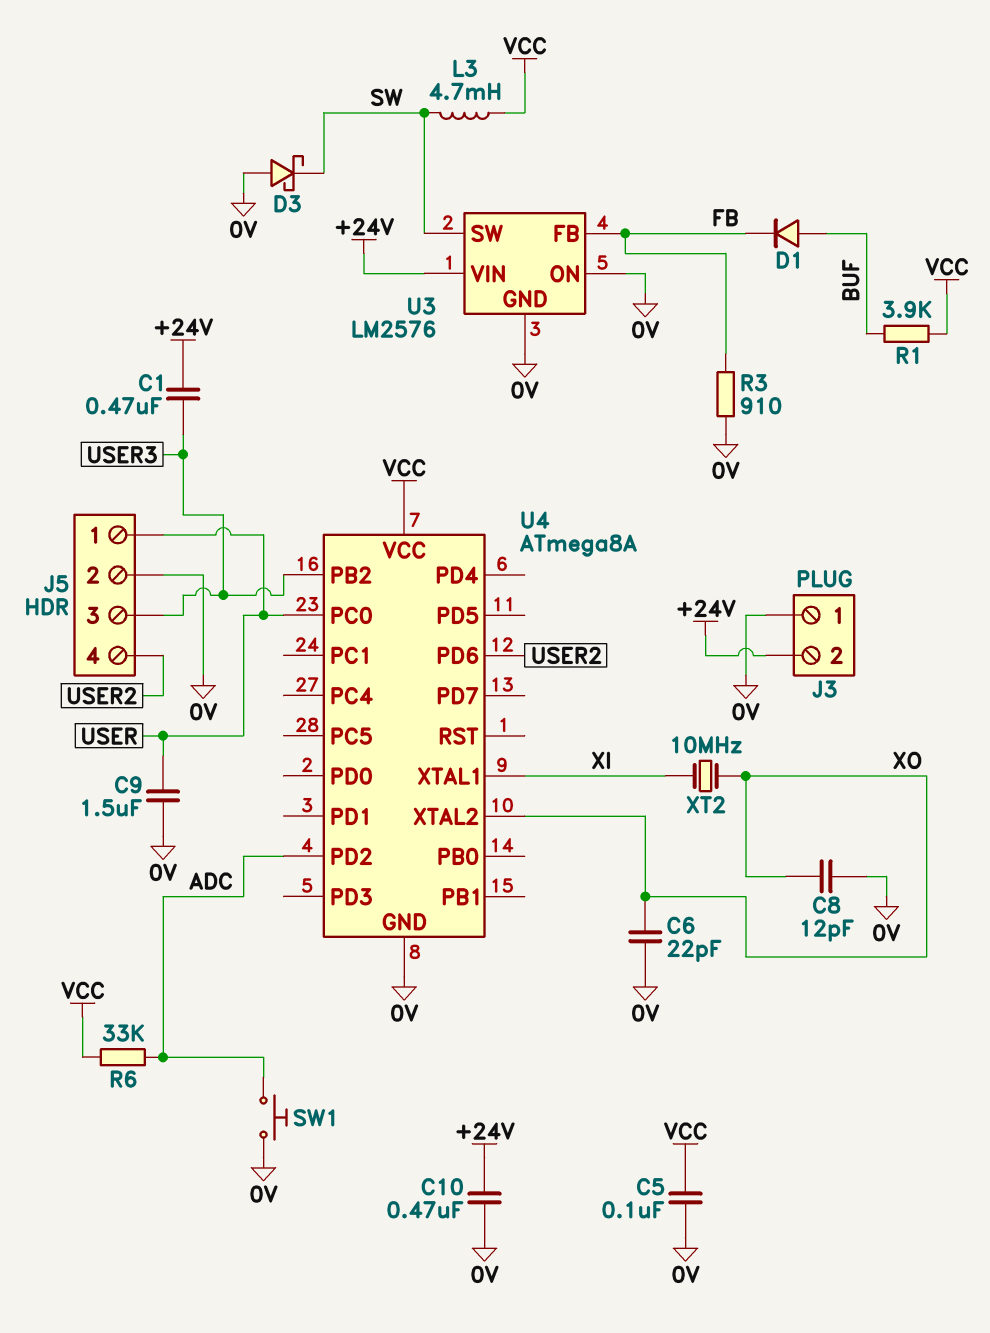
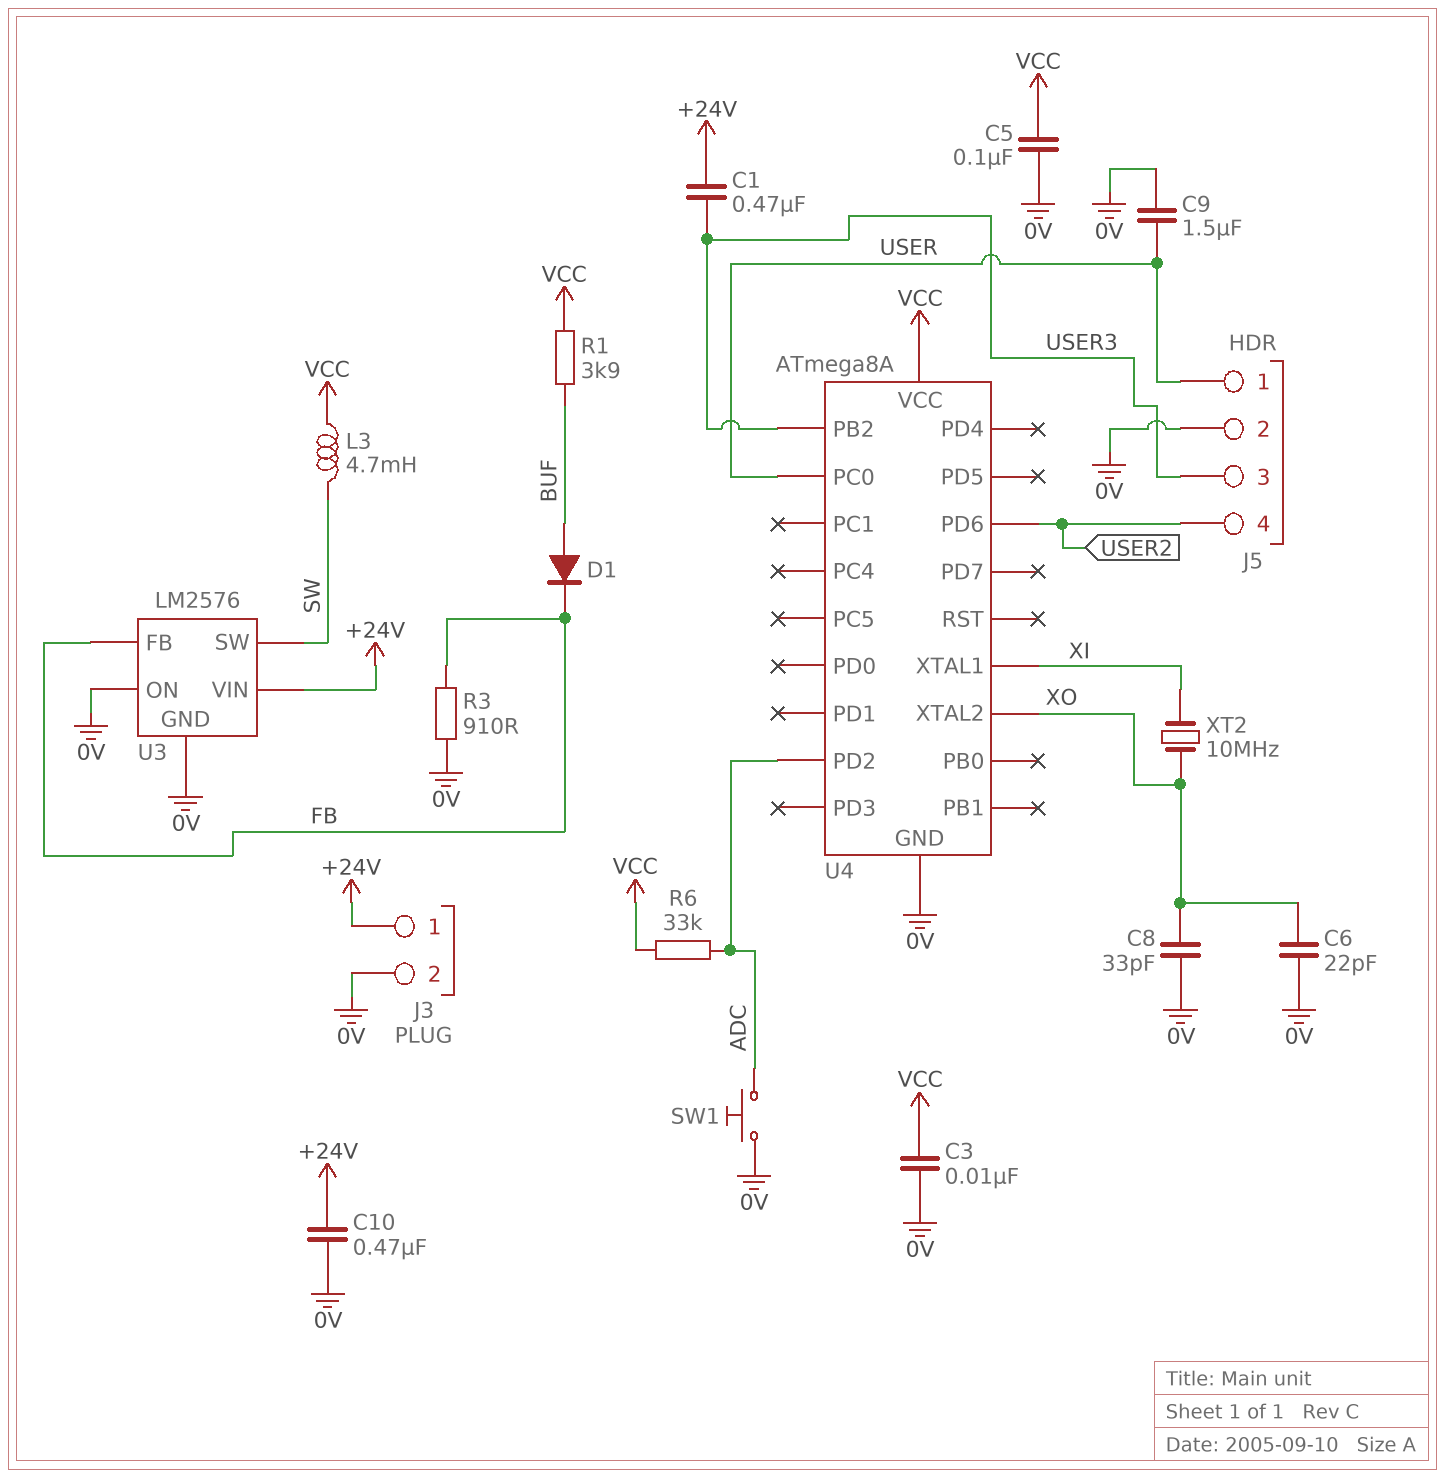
C3: none -> 10nF (0V, VCC)
C8: 12pF (0V, XO) -> 33pF (0V, XO)
D3: schottky (A 0V, K SW) -> none
J3 pin 1: 0V -> +24V
J3 pin 2: +24V -> 0V

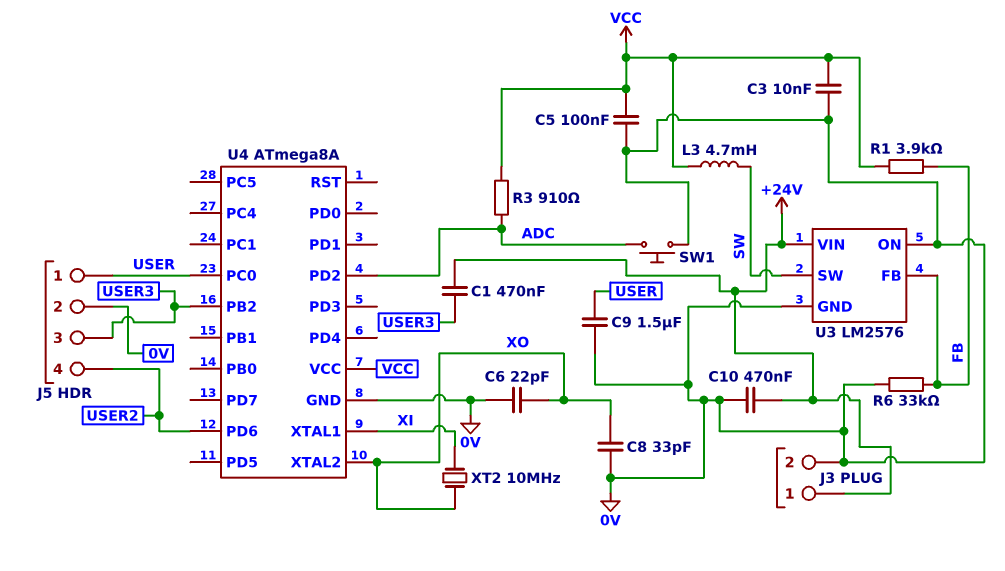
D1: diode (A BUF, K FB) -> none
R1: 3.9k (BUF, VCC) -> 3.9k (FB, VCC)
R3: 910 (0V, FB) -> 910 (ADC, VCC)
R6: 33k (ADC, VCC) -> 33k (0V, FB)

